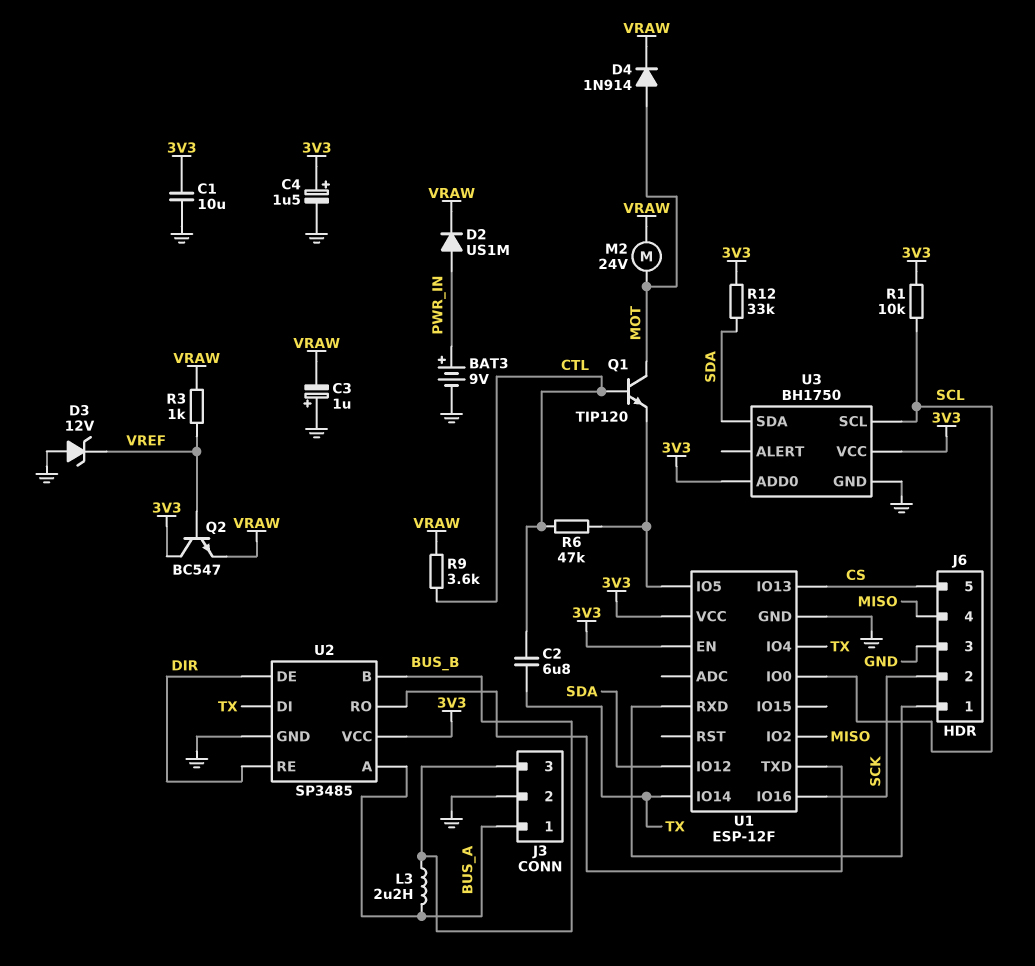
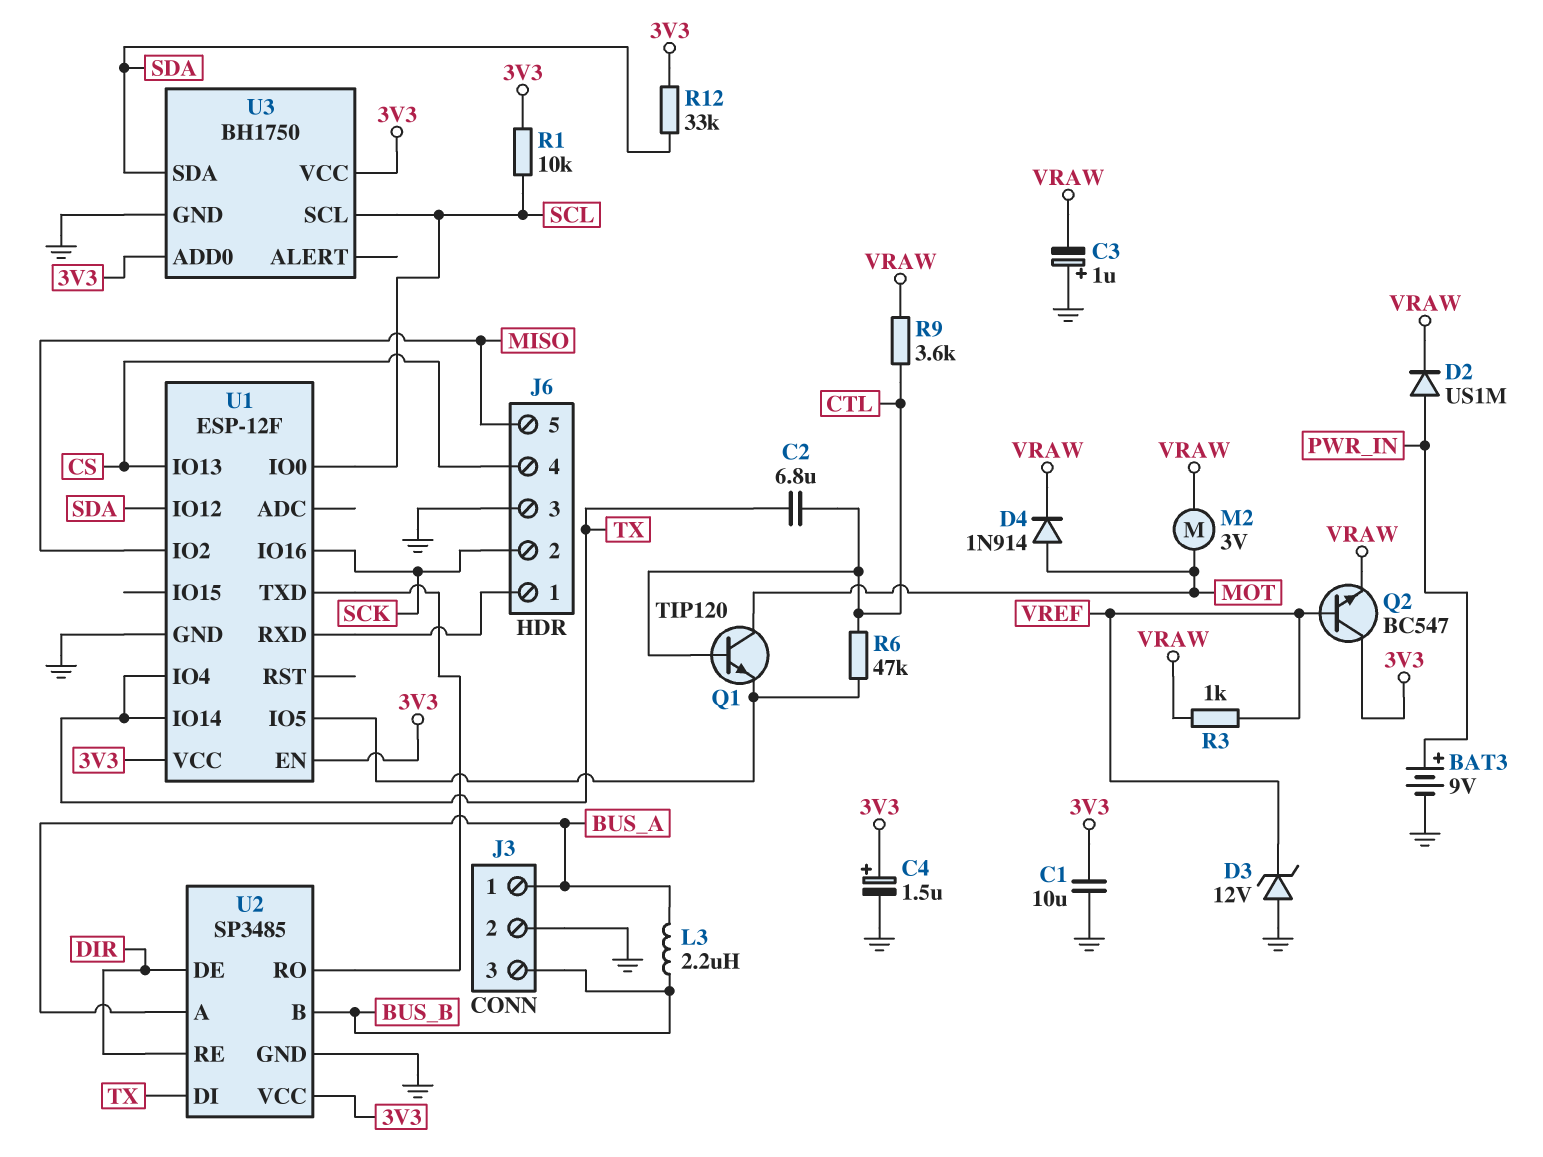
J6 pin 4: MISO -> CS
J6 pin 5: CS -> MISO
M2: motor 24V (MOT, VRAW) -> motor 3V (MOT, VRAW)

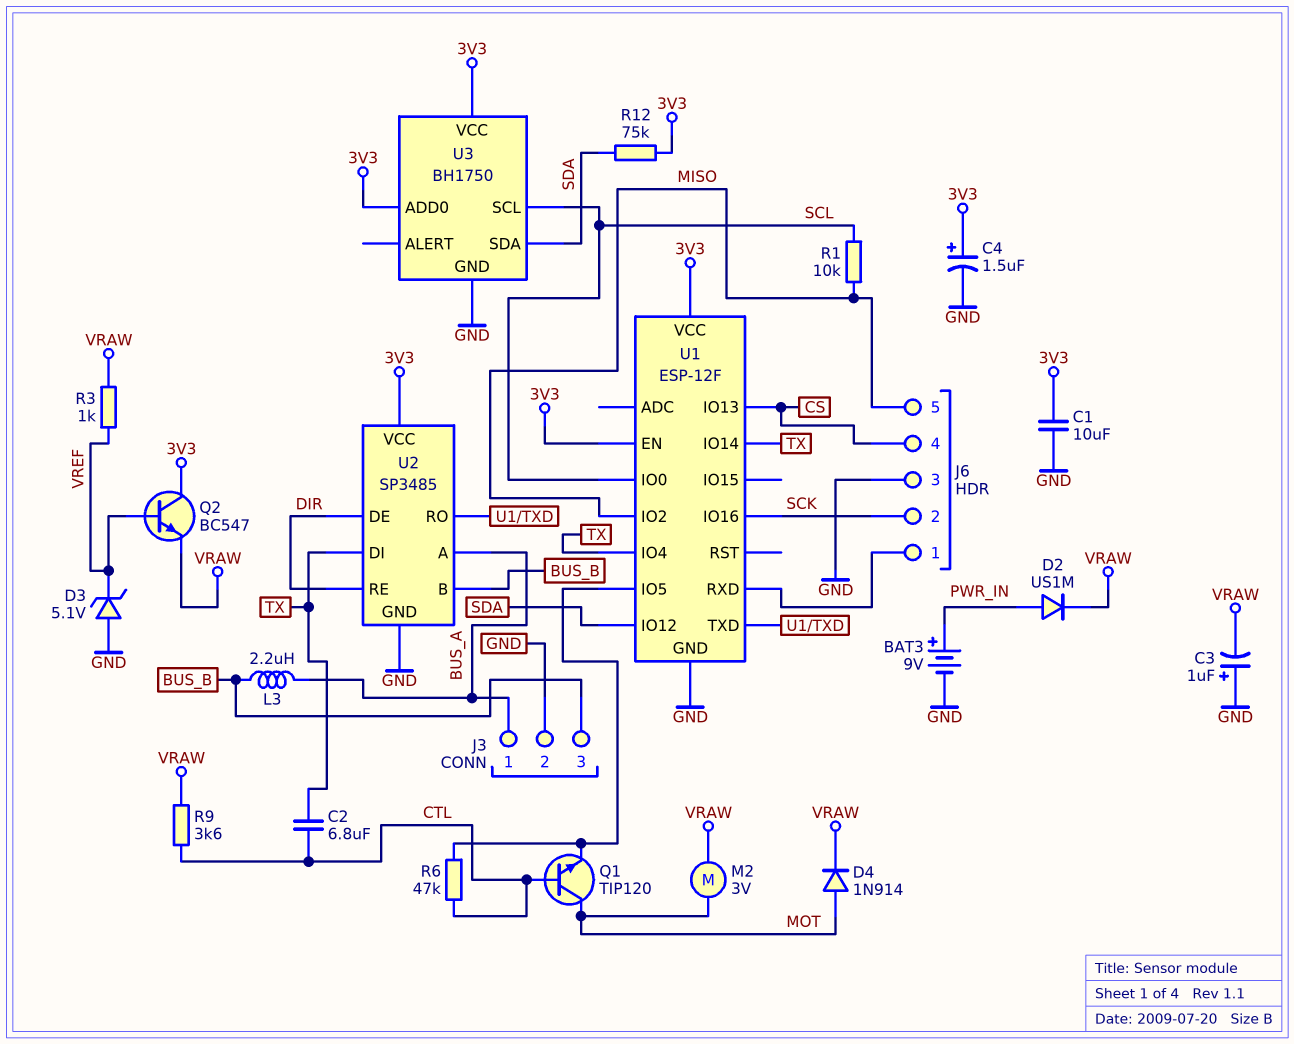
D3: zener 12V (A GND, K VREF) -> zener 5.1V (A GND, K VREF)
R1: 10k (3V3, SCL) -> 10k (MISO, SCL)
R12: 33k (3V3, SDA) -> 75k (3V3, SDA)

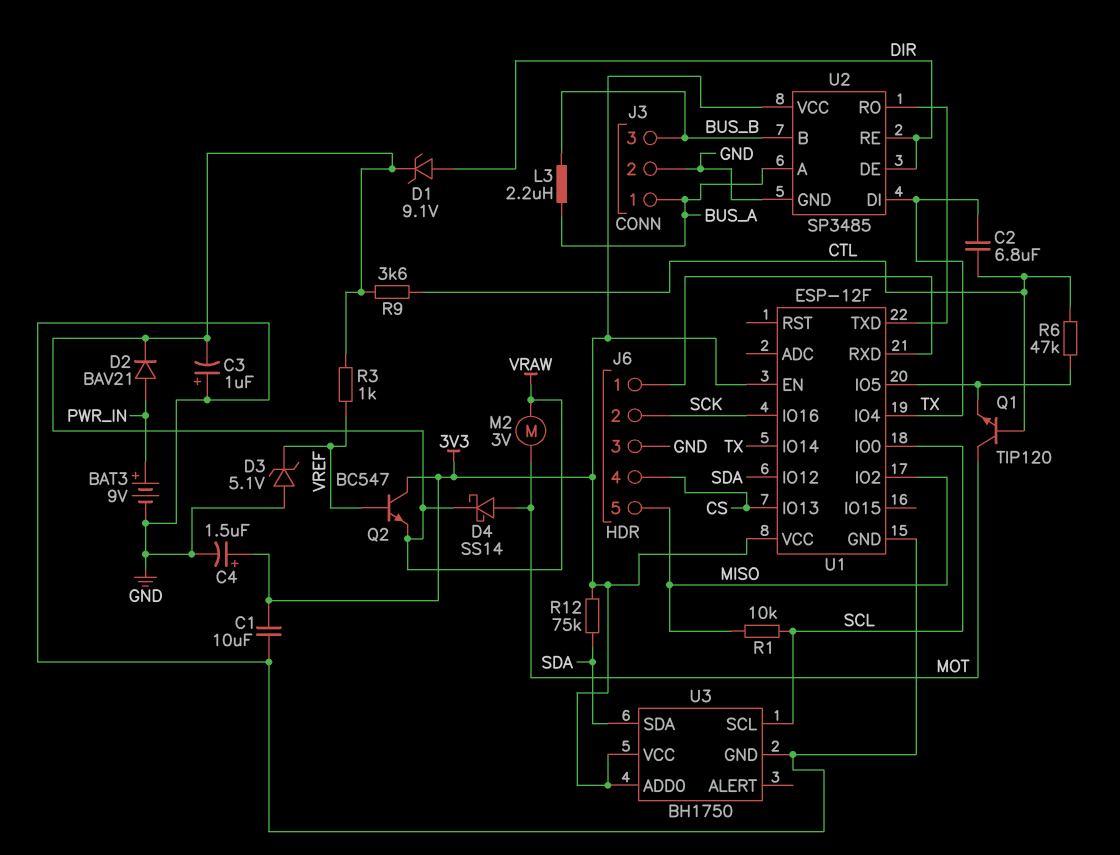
D1: none -> zener 9.1V (A DIR, K VRAW)
D2: diode US1M (A PWR_IN, K VRAW) -> diode BAV21 (A PWR_IN, K VRAW)
D4: diode 1N914 (A MOT, K VRAW) -> schottky SS14 (A MOT, K VRAW)

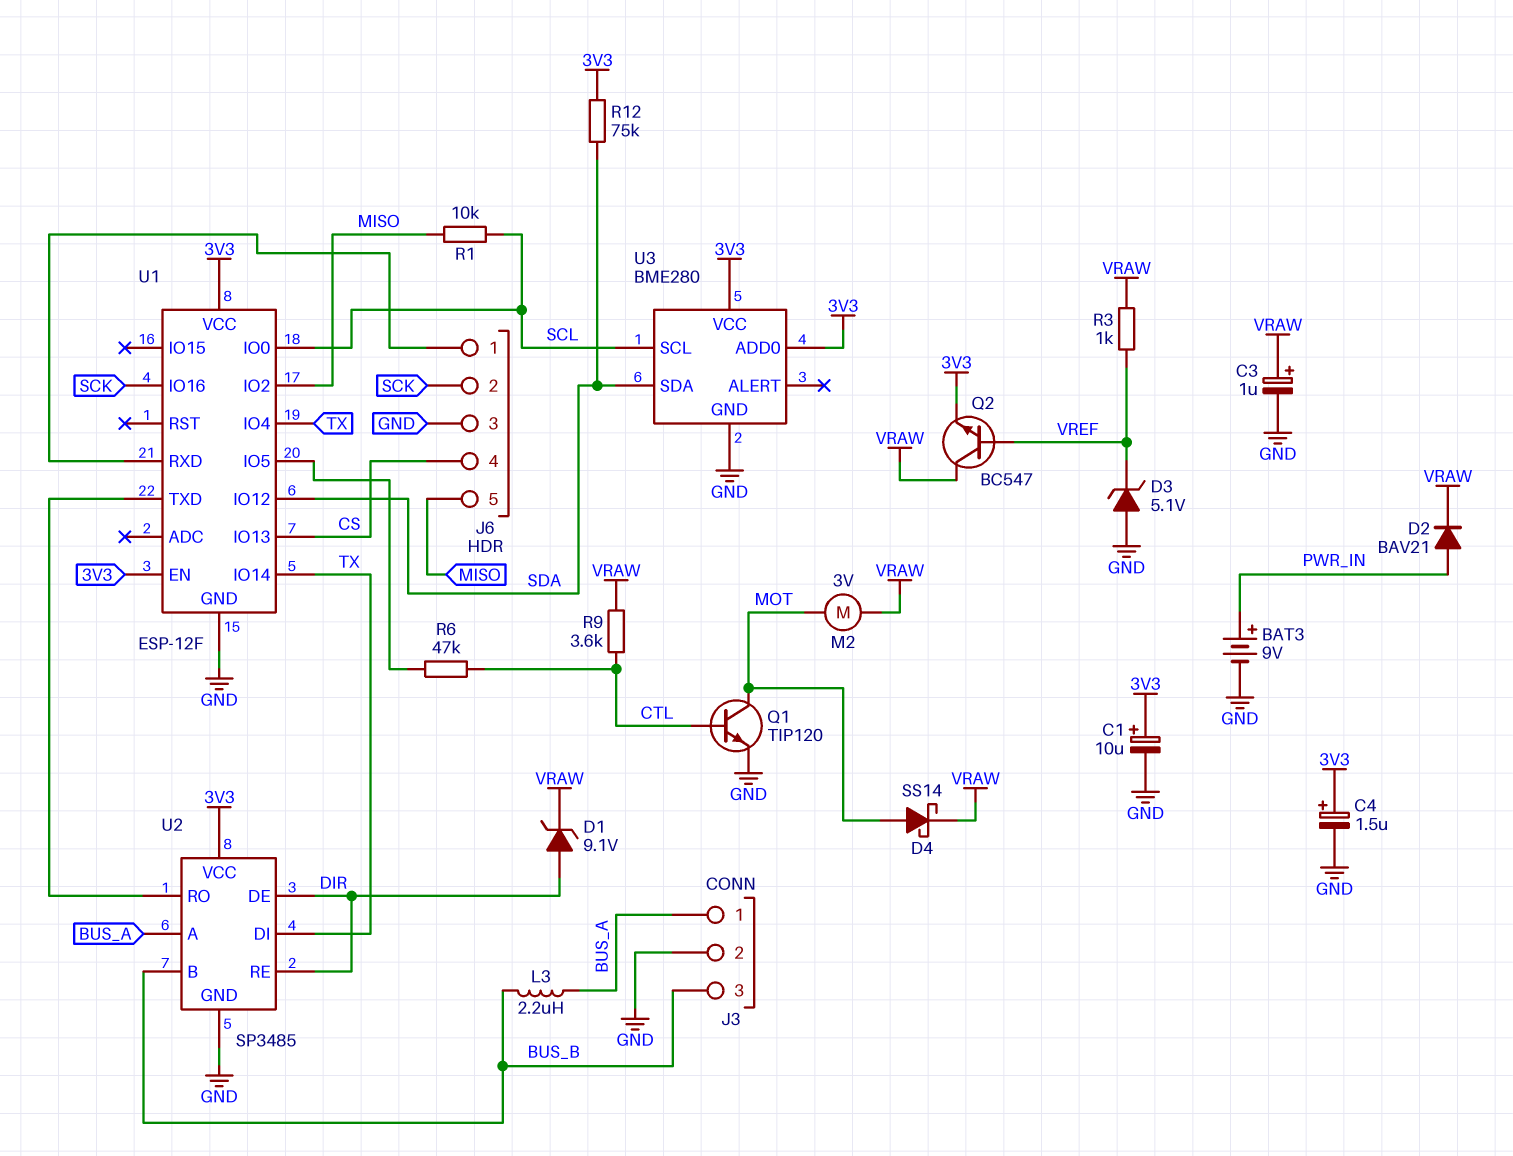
C1: 10uF (3V3, GND) -> 10uF (plus 3V3, minus GND)
C2: 6.8uF (CTL, TX) -> none
C3: 1uF (plus GND, minus VRAW) -> 1uF (plus VRAW, minus GND)
Q1: NPN TIP120 (B CTL, C MOT, E U1/IO5) -> NPN TIP120 (B CTL, C MOT, E GND)
Q2: NPN BC547 (B VREF, C 3V3, E VRAW) -> NPN BC547 (B VREF, C VRAW, E 3V3)
U3: BH1750 -> BME280

